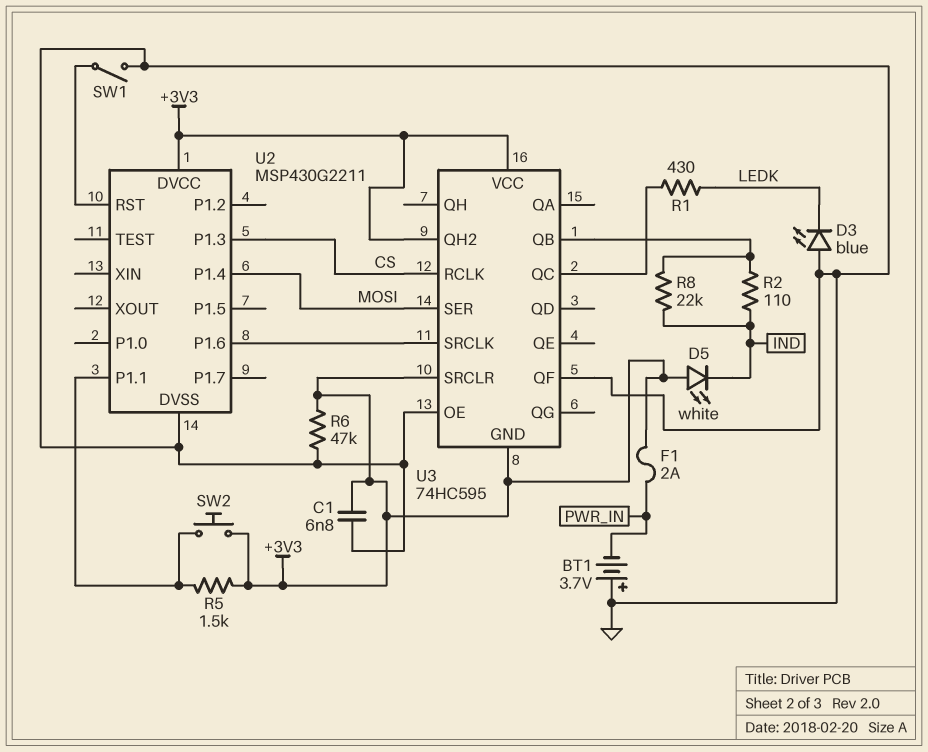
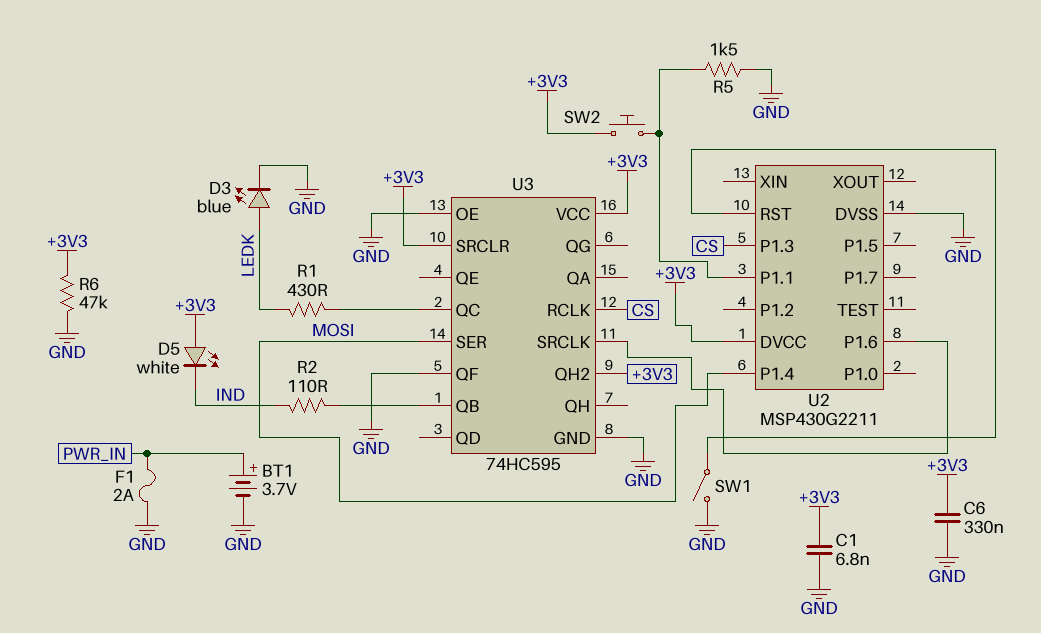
BT1: 3.7V (plus GND, minus PWR_IN) -> 3.7V (plus PWR_IN, minus GND)
C6: none -> 330nF (+3V3, GND)
D3: LED blue (A GND, K LEDK) -> LED blue (A LEDK, K GND)
F1: 2A (+3V3, PWR_IN) -> 2A (GND, PWR_IN)
R5: 1.5k (+3V3, U2/P1.1) -> 1.5k (GND, U2/P1.1)
R8: 22k (IND, U3/QB) -> none
U3 pin GND: +3V3 -> GND

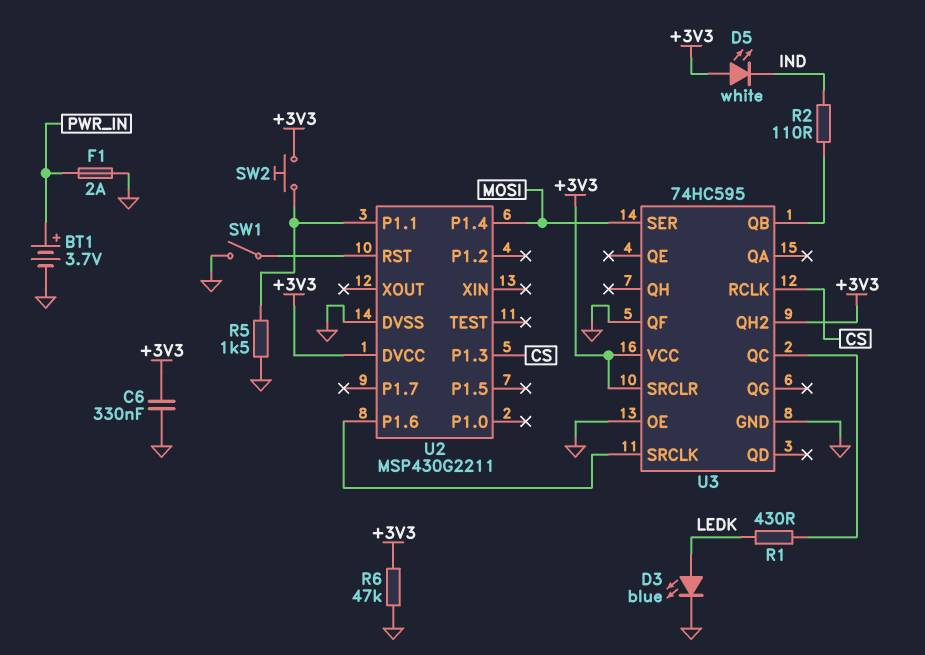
C1: 6.8nF (+3V3, GND) -> none

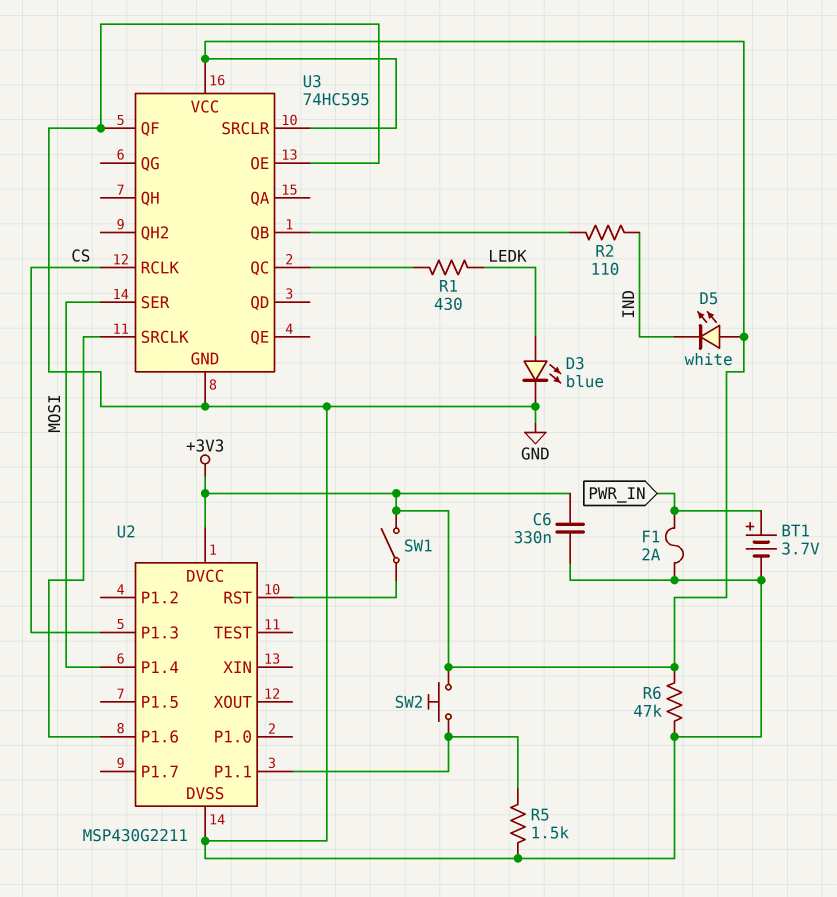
SW1: switch (GND, U2/RST) -> switch (+3V3, U2/RST)
U3 pin QH2: +3V3 -> none

